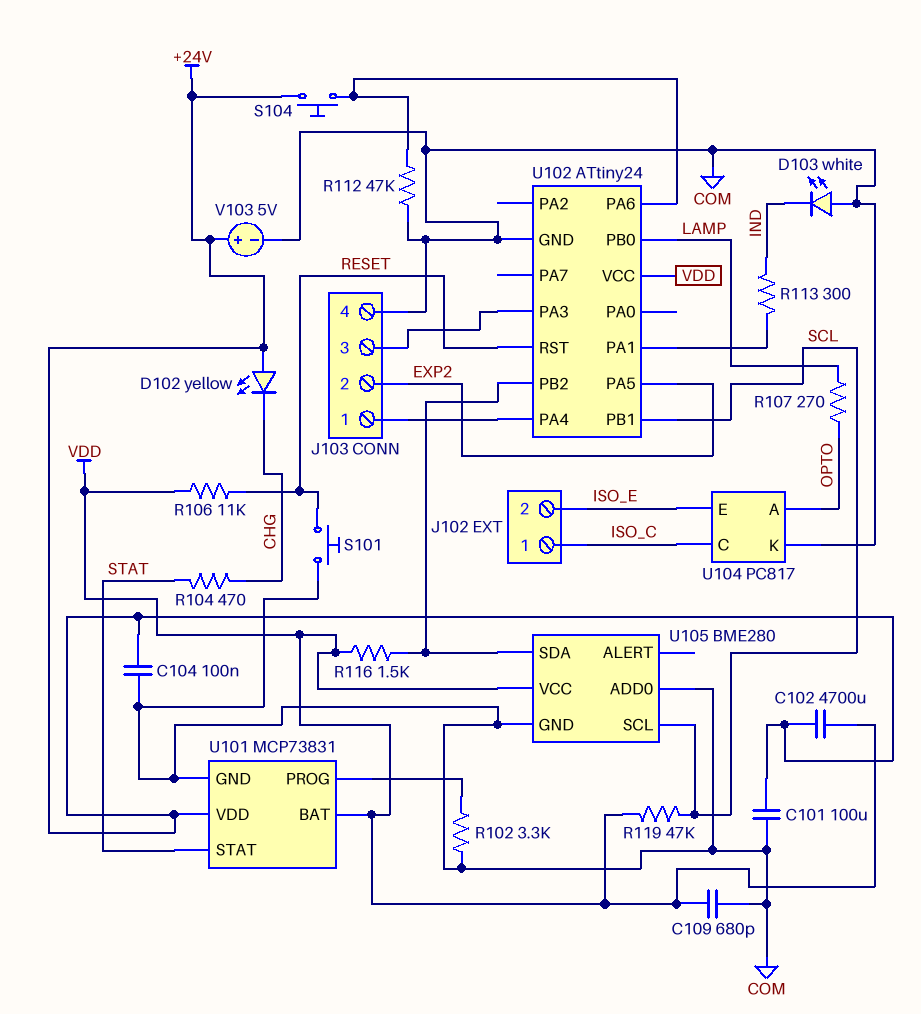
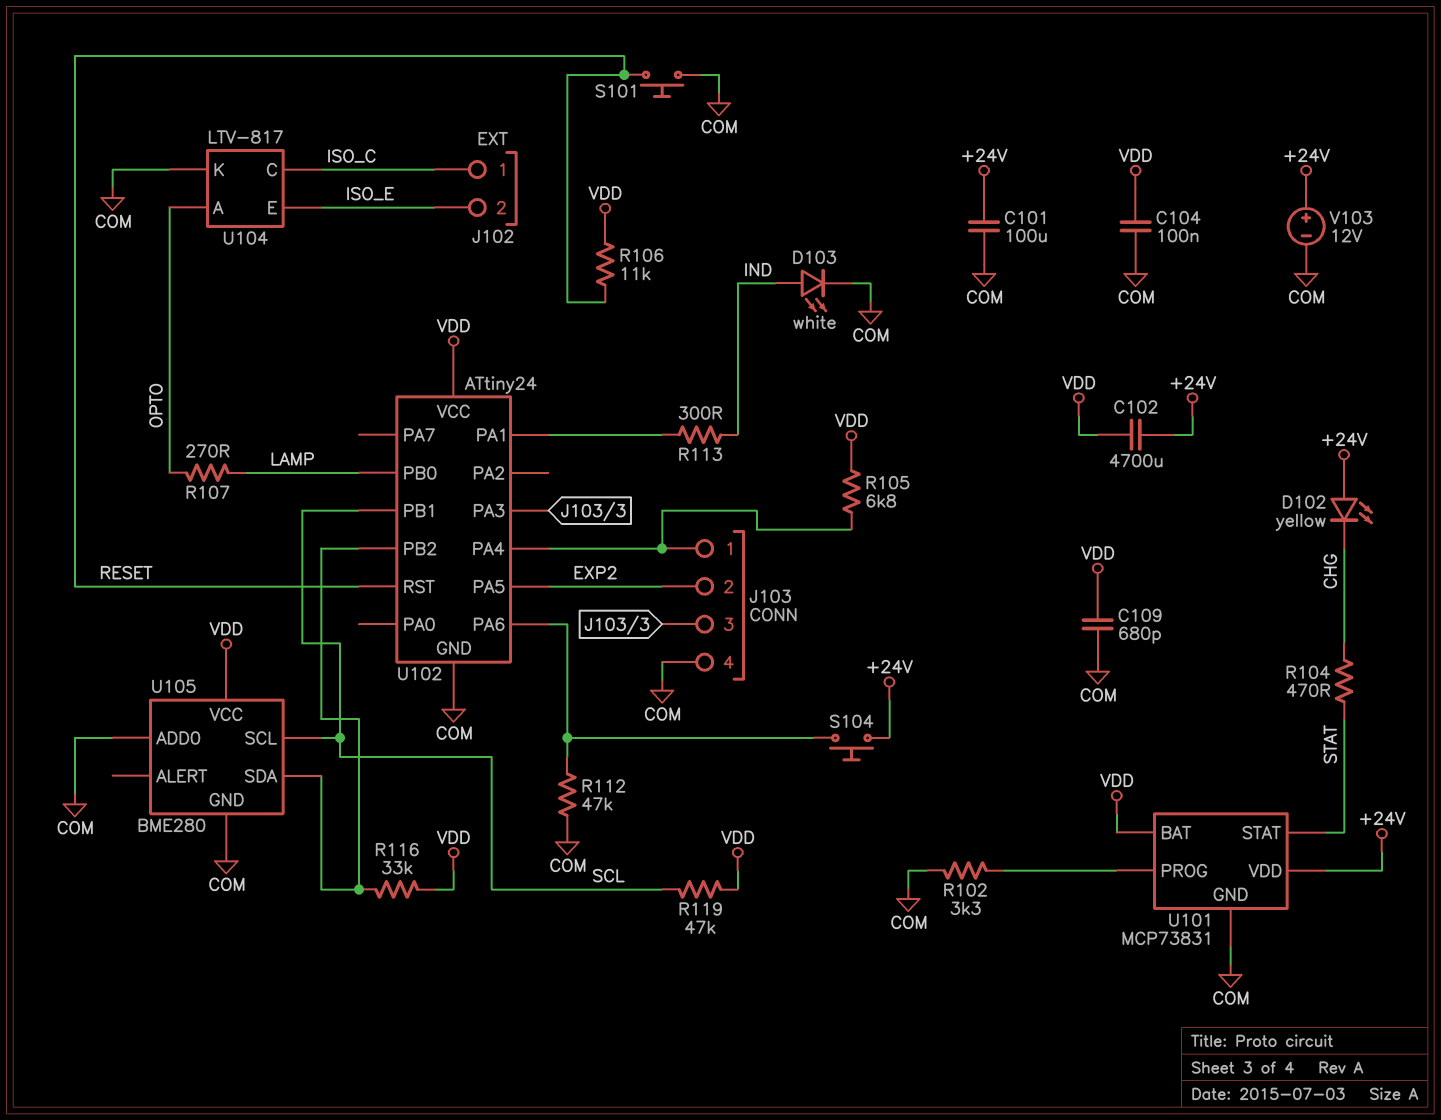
C104: 100nF (+24V, COM) -> 100nF (COM, VDD)
D103: LED white (A COM, K IND) -> LED white (A IND, K COM)
R105: none -> 6.8k (J103/1, VDD)
R116: 1.5k (U102/PB2, VDD) -> 33k (U102/PB2, VDD)
U104: PC817 -> LTV-817
V103: 5V (plus +24V, minus COM) -> 12V (plus +24V, minus COM)

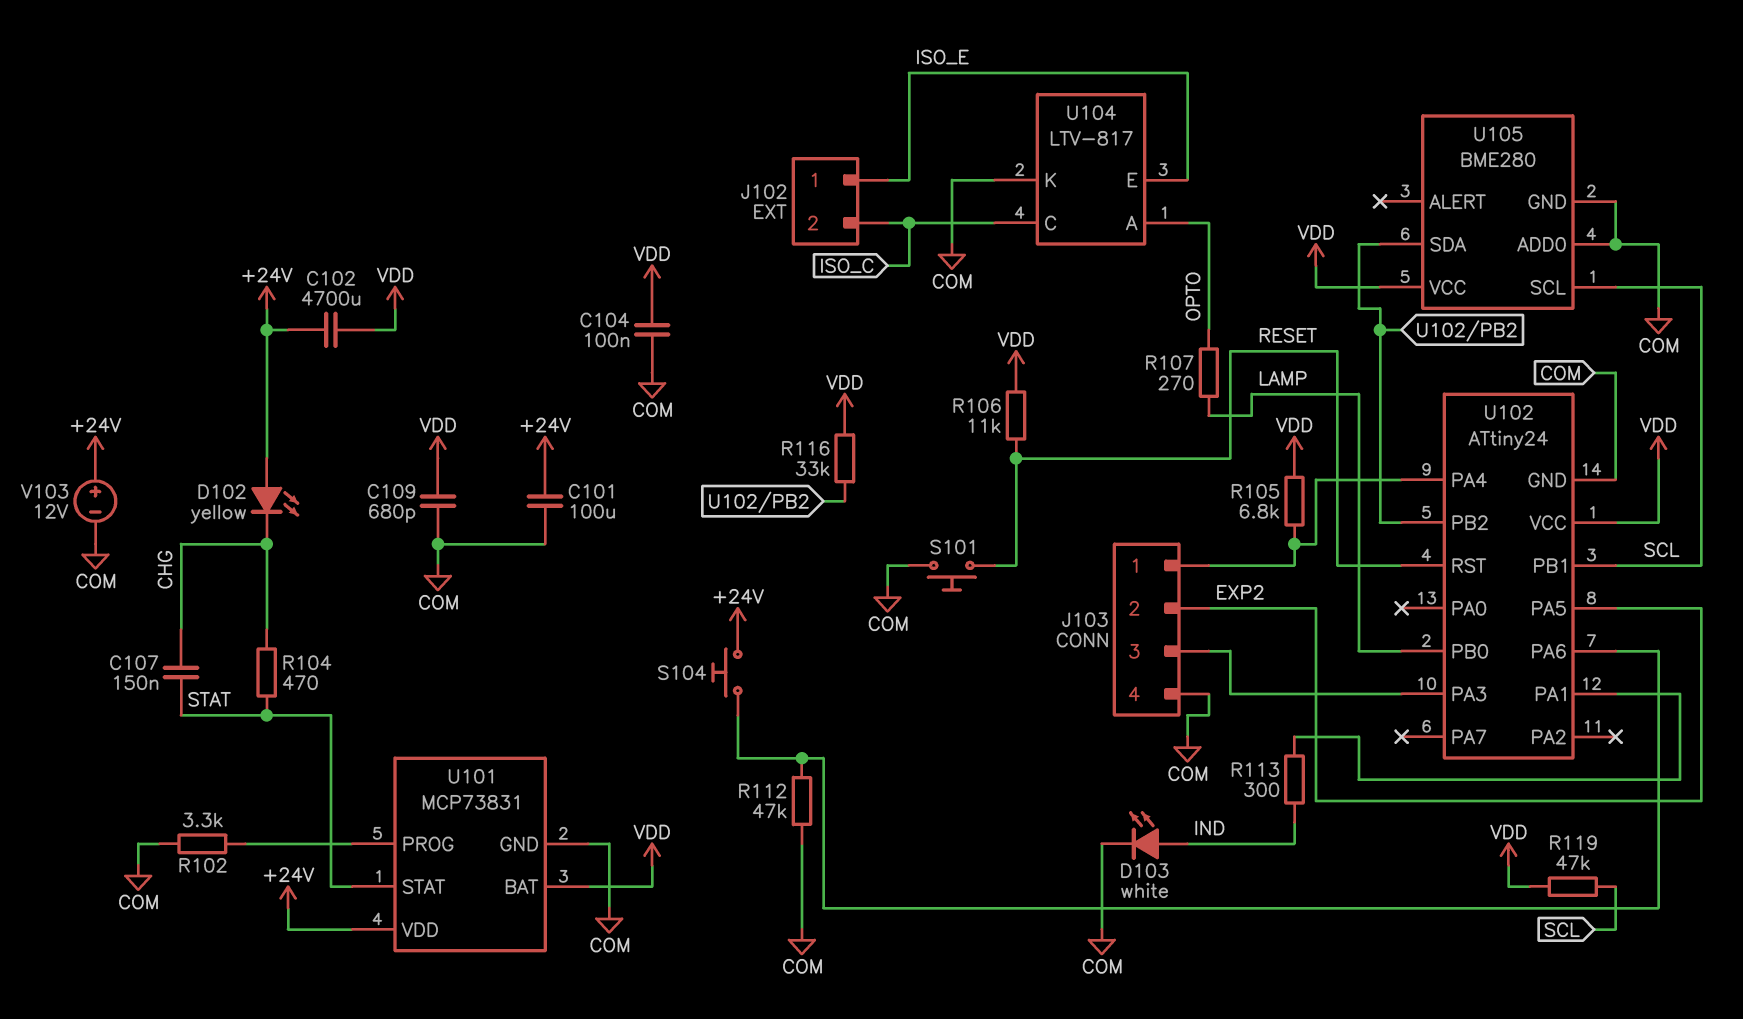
C107: none -> 150nF (CHG, STAT)
J102 pin 1: ISO_C -> ISO_E
J102 pin 2: ISO_E -> ISO_C

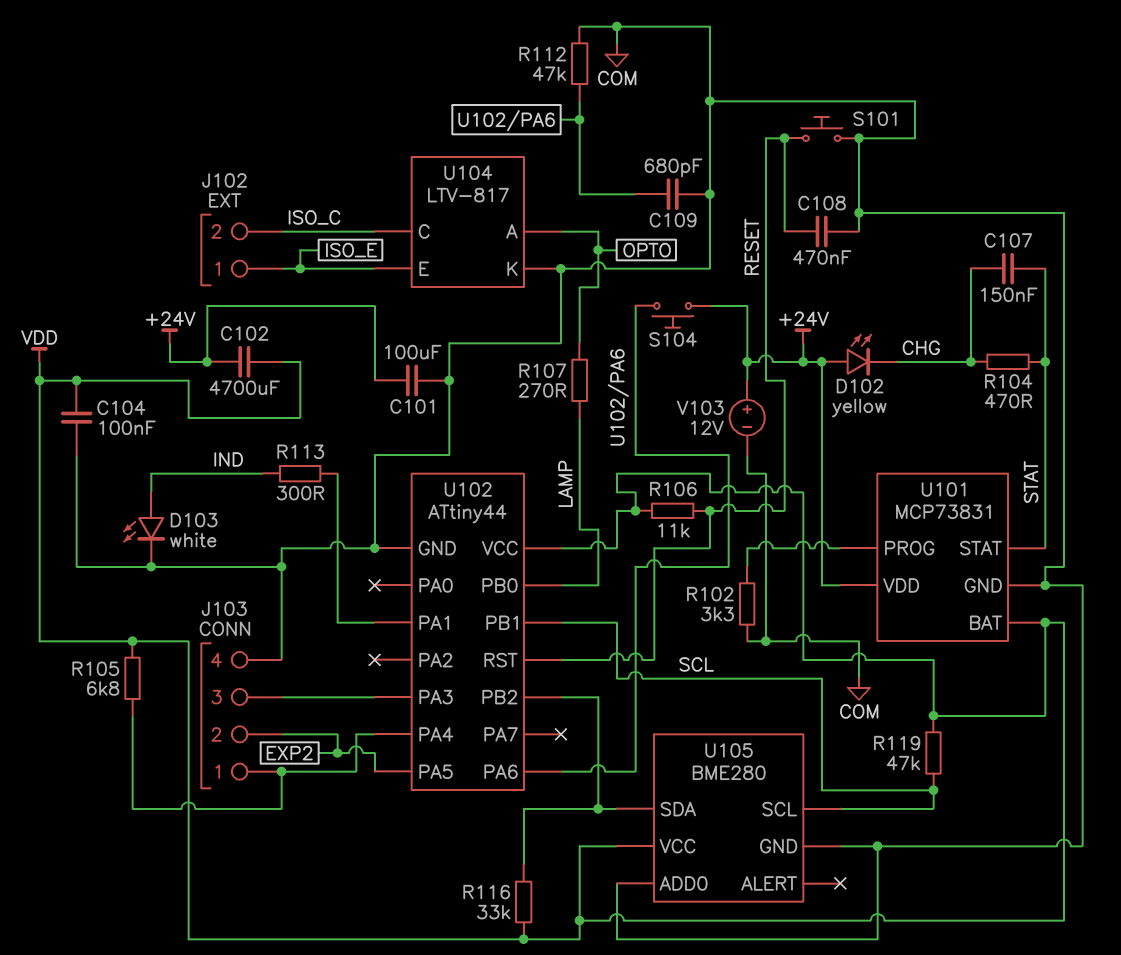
C108: none -> 470nF (COM, RESET)
C109: 680pF (COM, VDD) -> 680pF (COM, U102/PA6)
U102: ATtiny24 -> ATtiny44

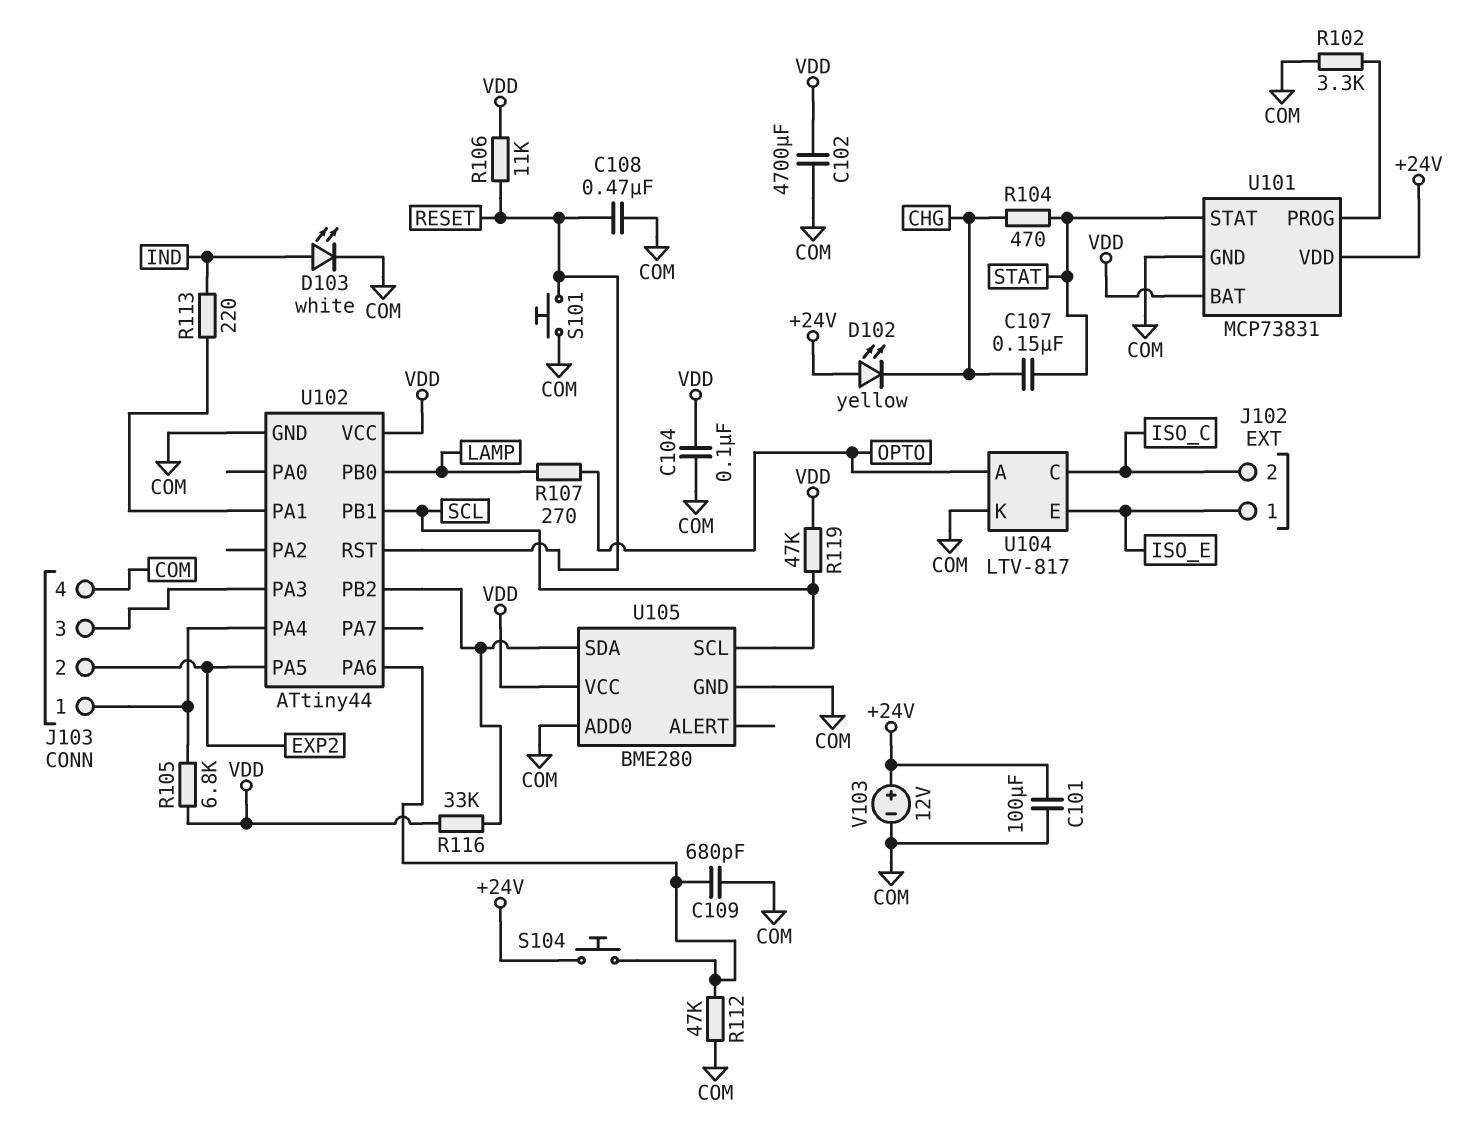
C102: 4700uF (+24V, VDD) -> 4700uF (COM, VDD)
R113: 300 (IND, U102/PA1) -> 220 (IND, U102/PA1)

